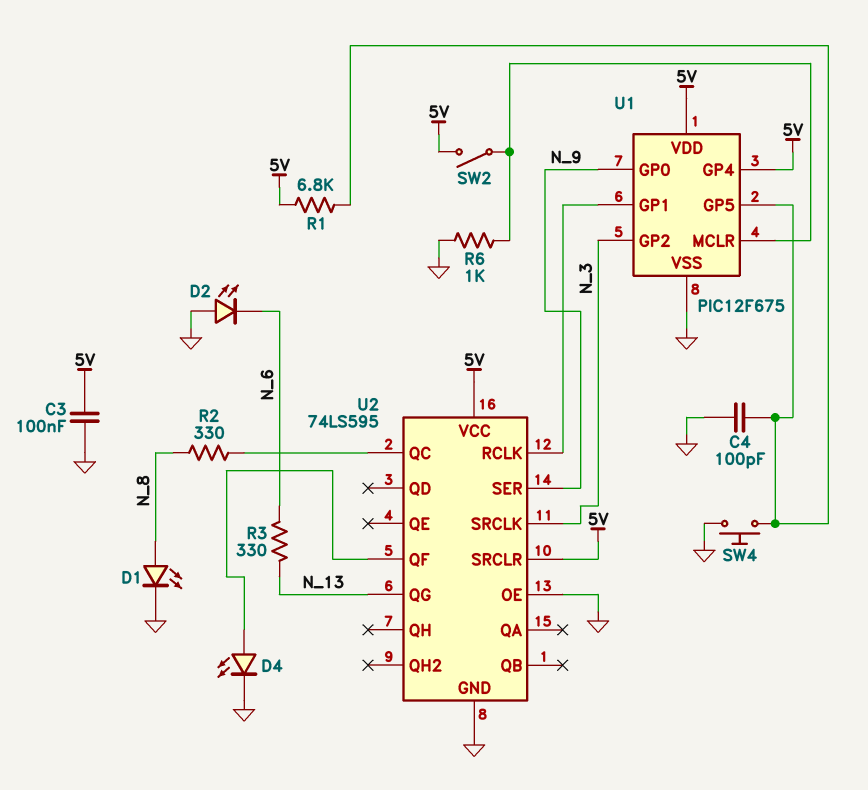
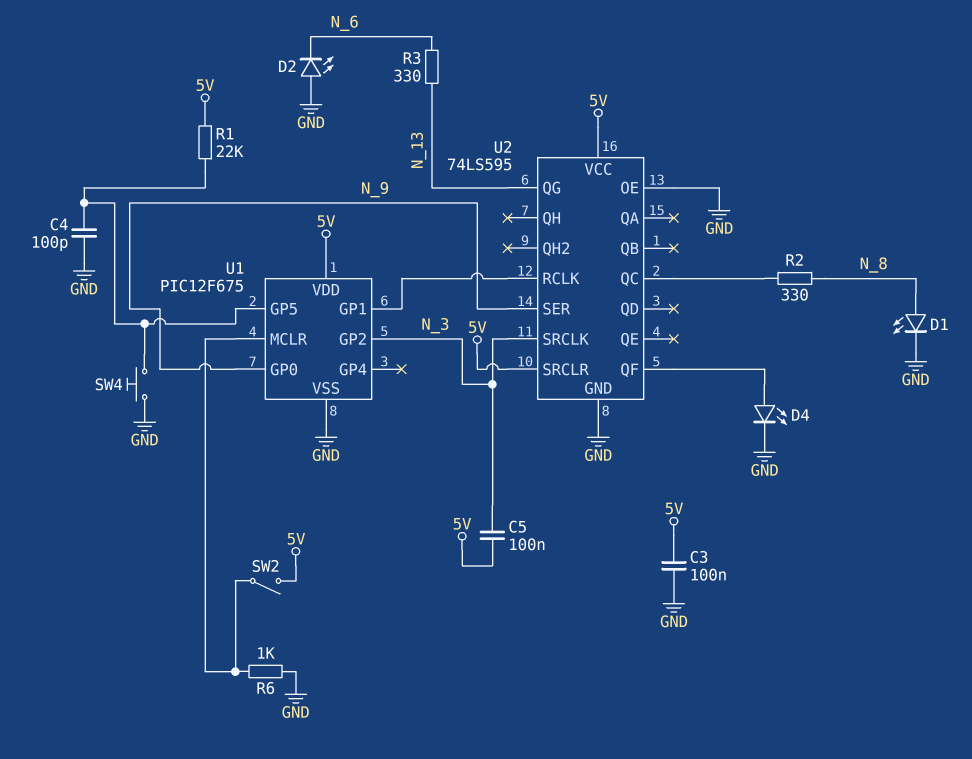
C5: none -> 100nF (5V, N_3)
R1: 6.8k (5V, U1/GP5) -> 22k (5V, U1/GP5)
U1 pin GP4: 5V -> none

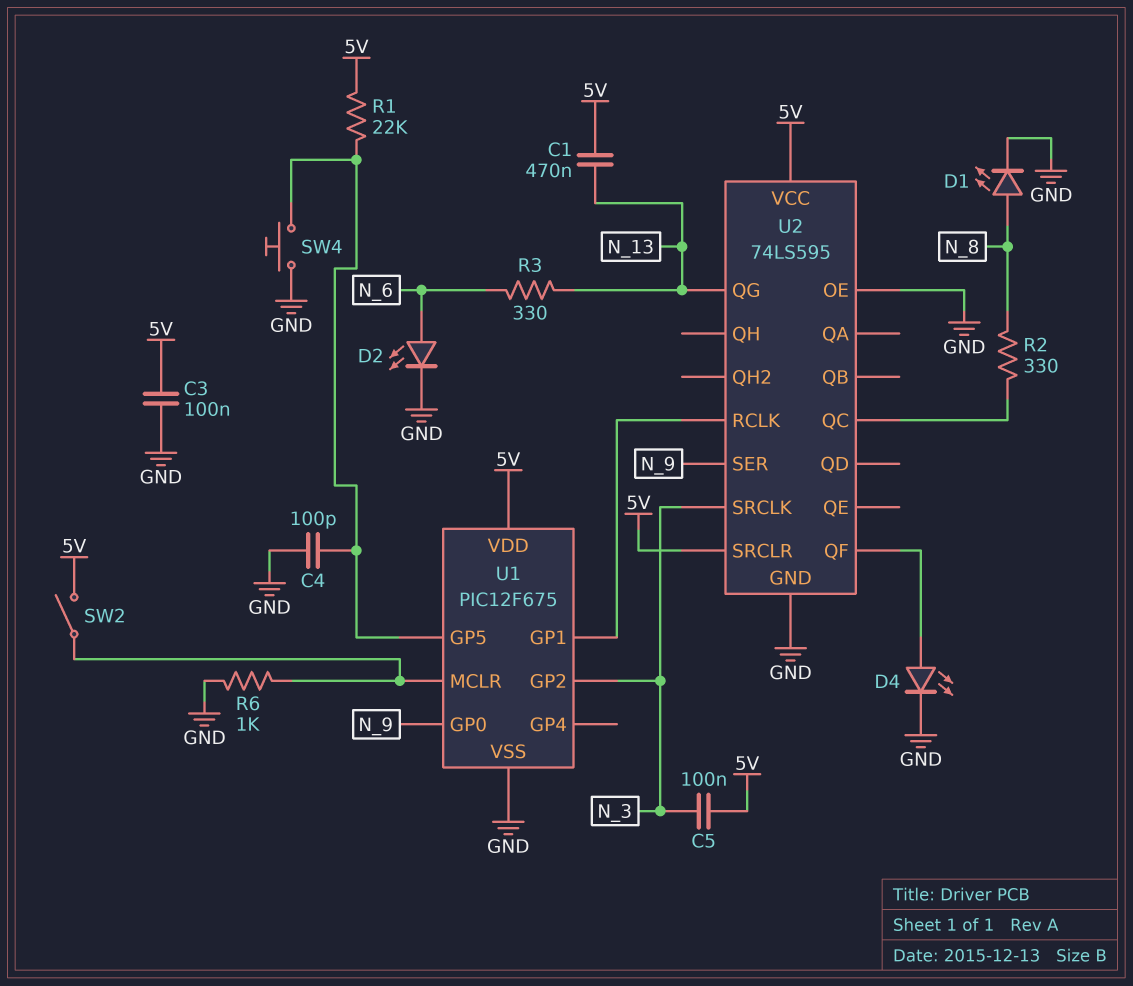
C1: none -> 470nF (5V, N_13)
D2: LED (A GND, K N_6) -> LED (A N_6, K GND)

